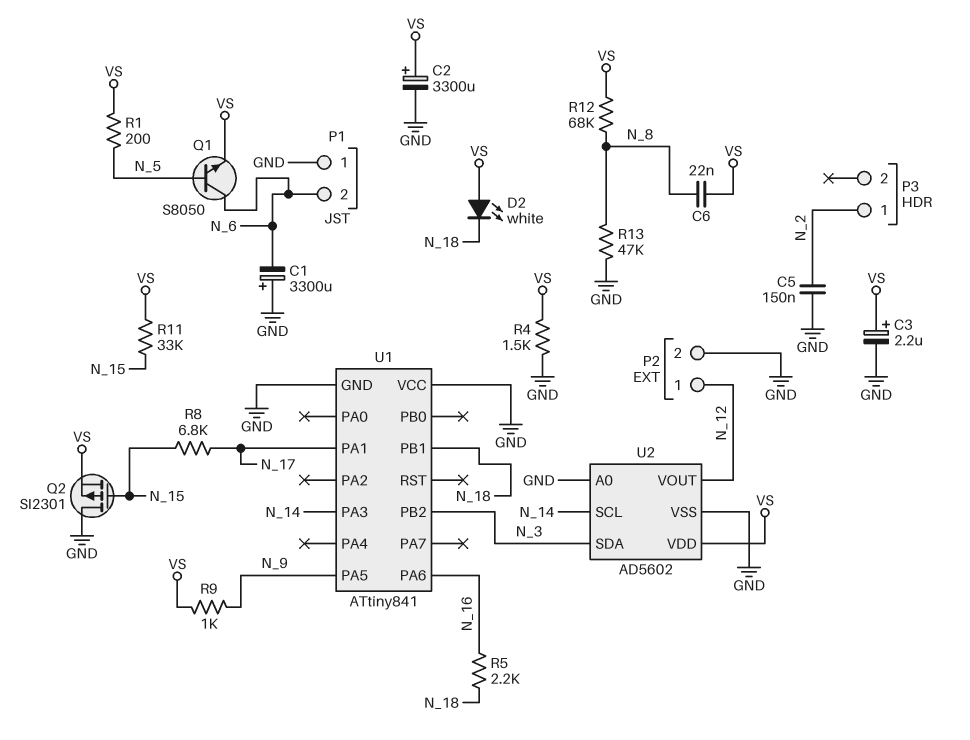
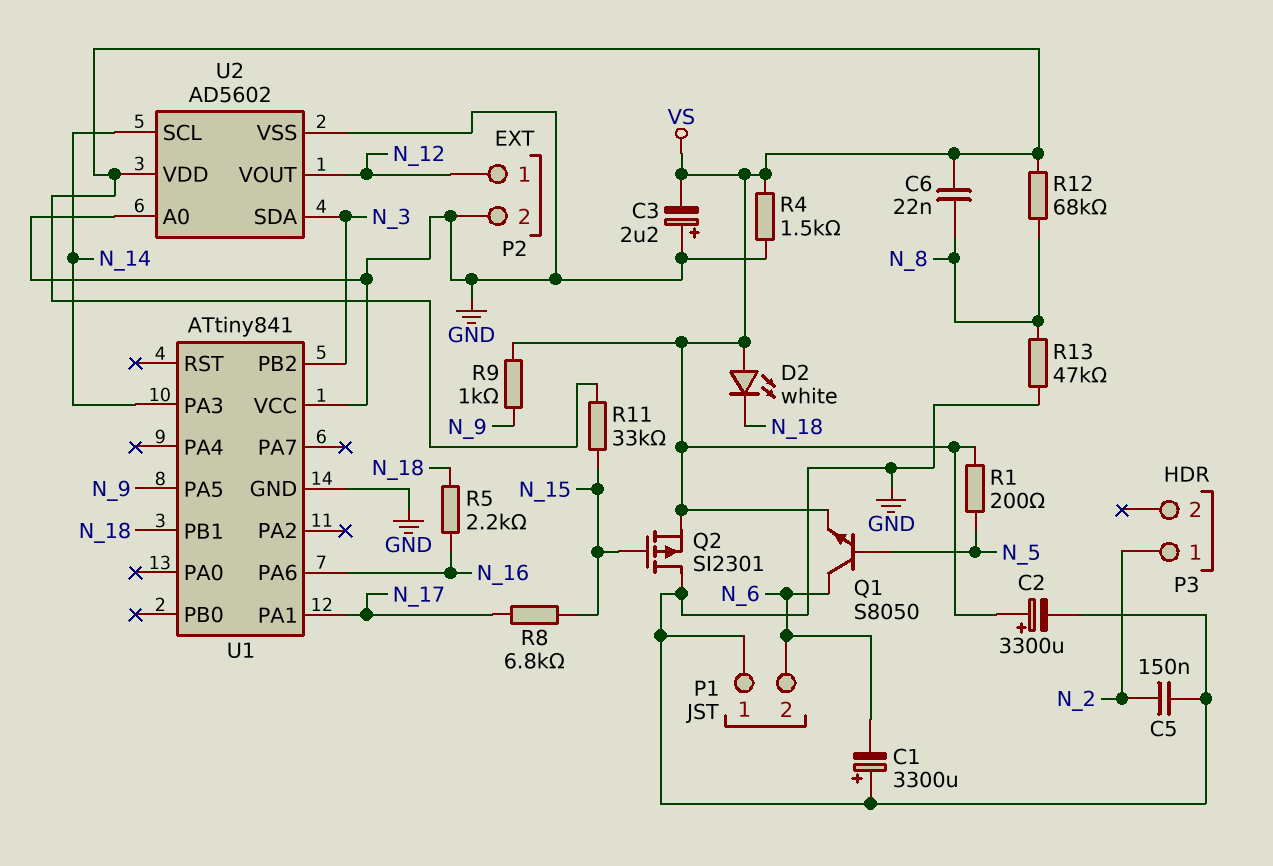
C3: 2.2uF (plus VS, minus GND) -> 2.2uF (plus GND, minus VS)

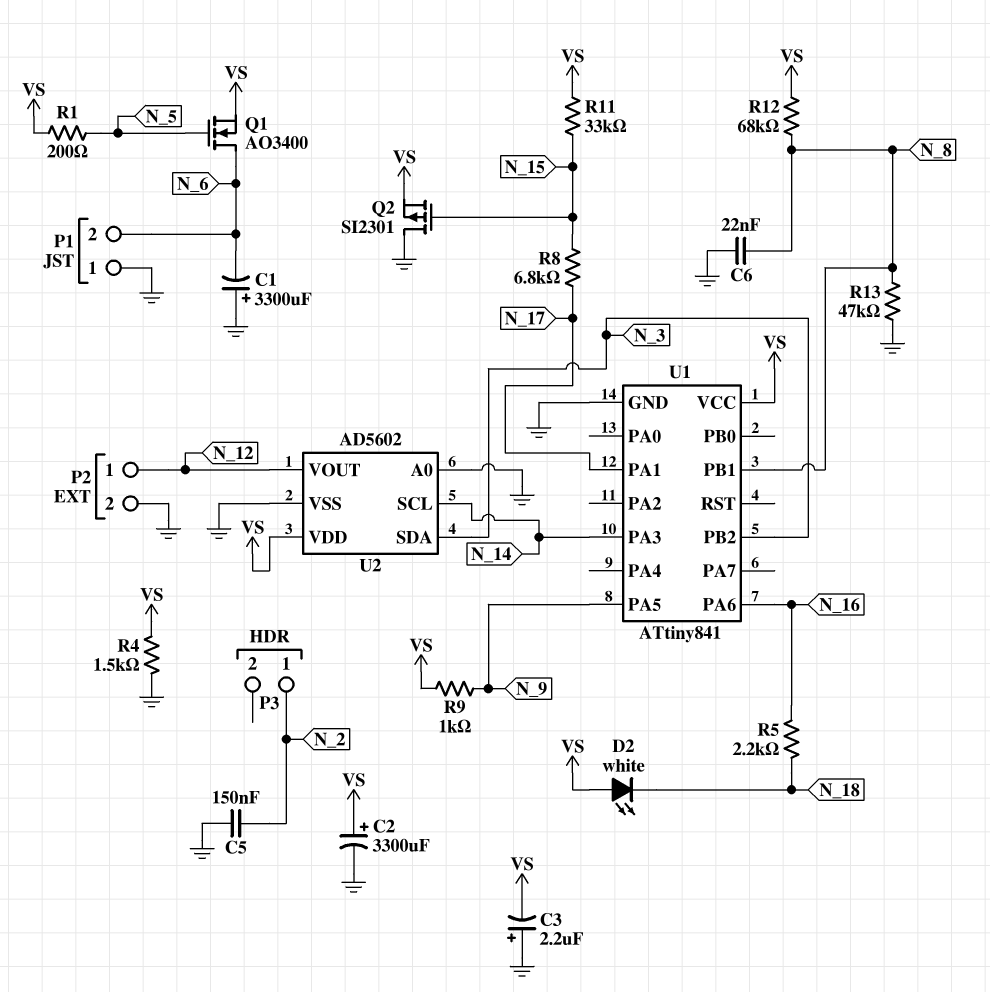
C6: 22nF (N_8, VS) -> 22nF (GND, N_8)
Q1: NPN S8050 (B N_5, C N_6, E VS) -> NMOS AO3400 (G N_5, D N_6, S VS)
U1 pin PB1: N_18 -> N_8
U1 pin VCC: GND -> VS

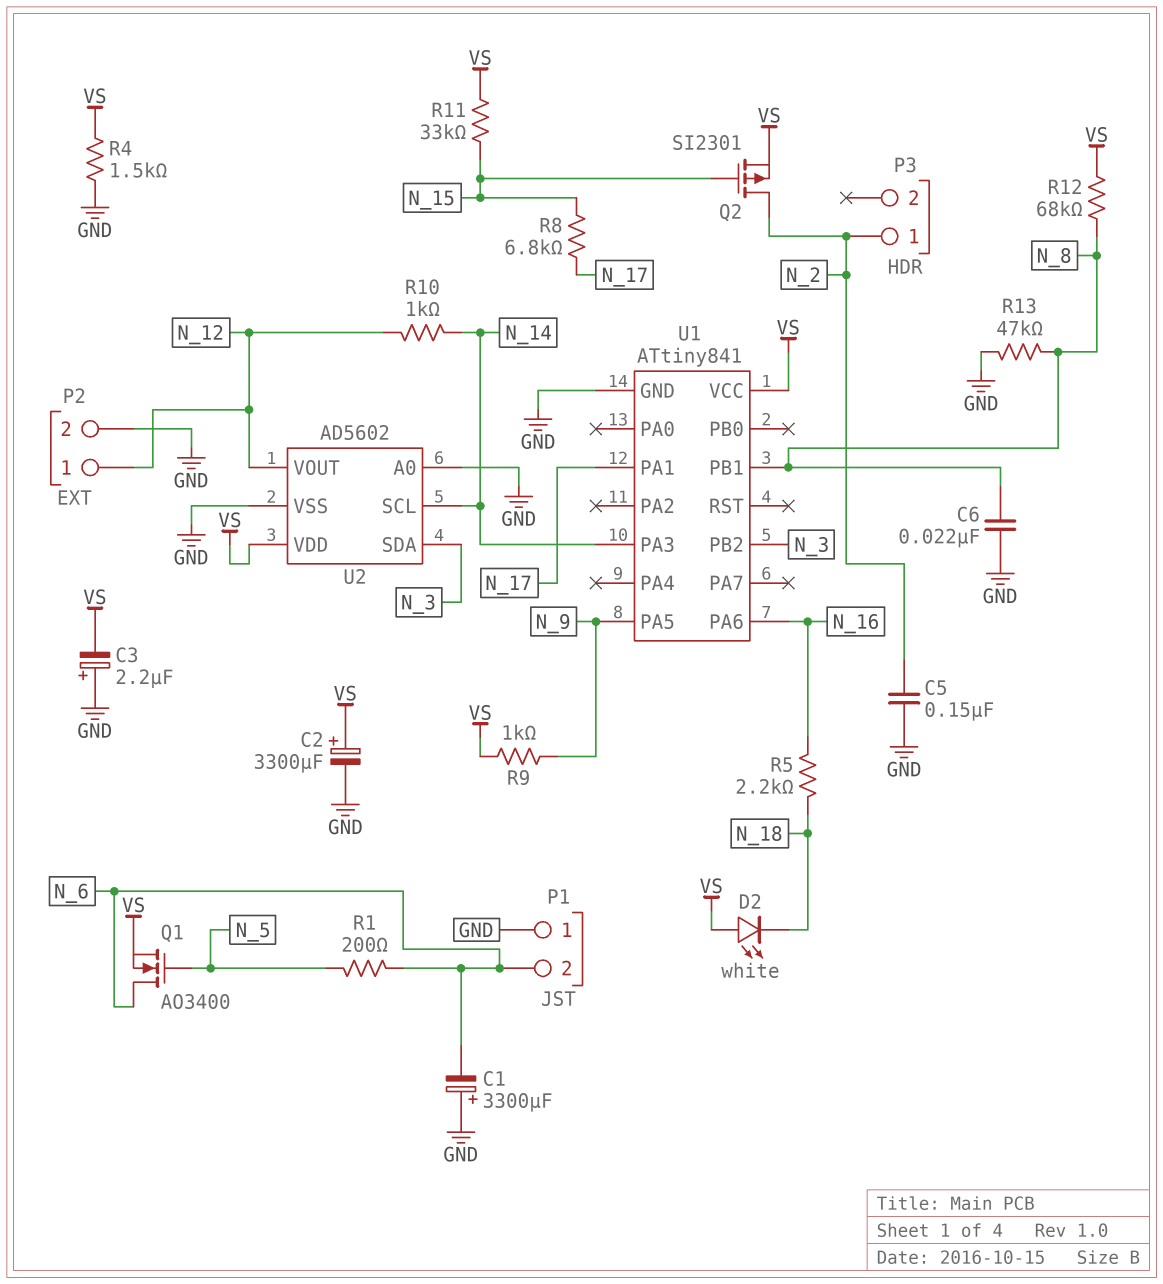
Q2: PMOS SI2301 (G N_15, D GND, S VS) -> PMOS SI2301 (G N_15, D N_2, S VS)
R1: 200 (N_5, VS) -> 200 (N_5, N_6)
R10: none -> 1k (N_12, N_14)

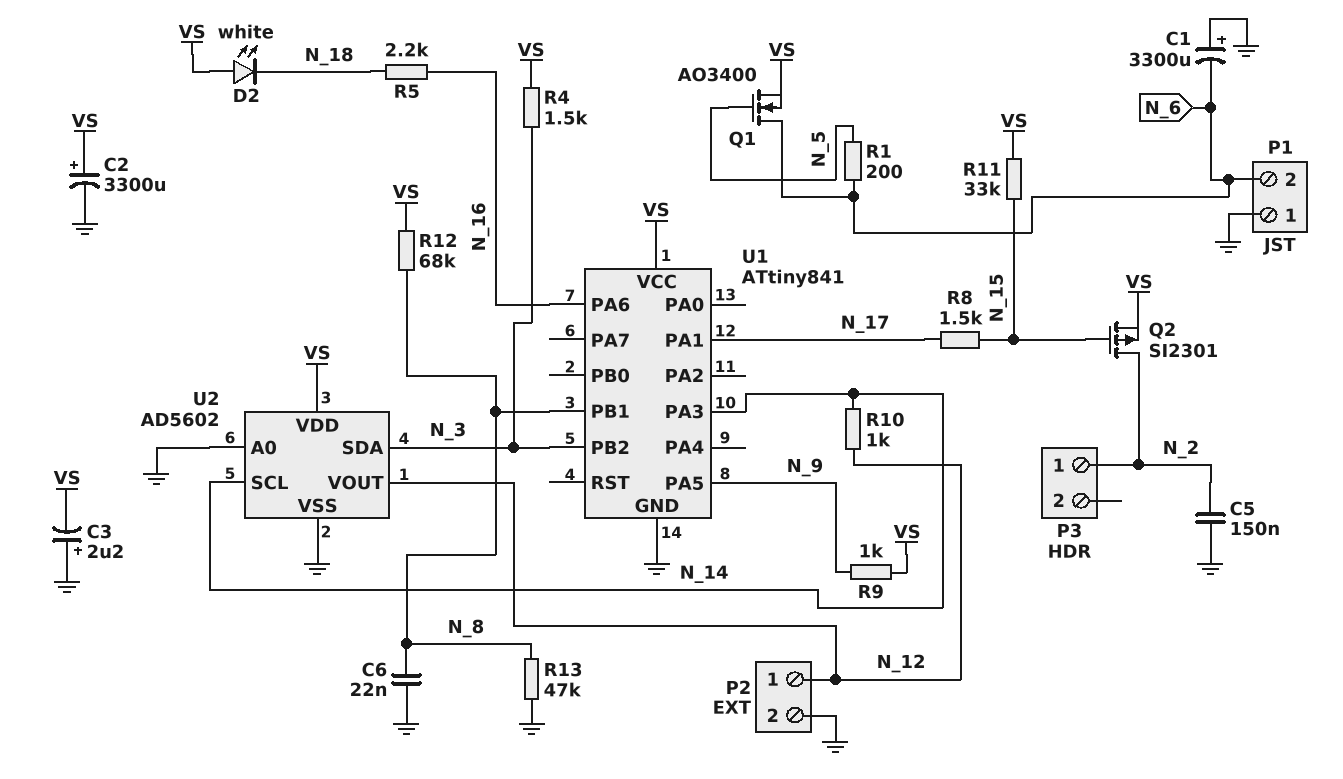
R4: 1.5k (GND, VS) -> 1.5k (N_3, VS)
R8: 6.8k (N_15, N_17) -> 1.5k (N_15, N_17)

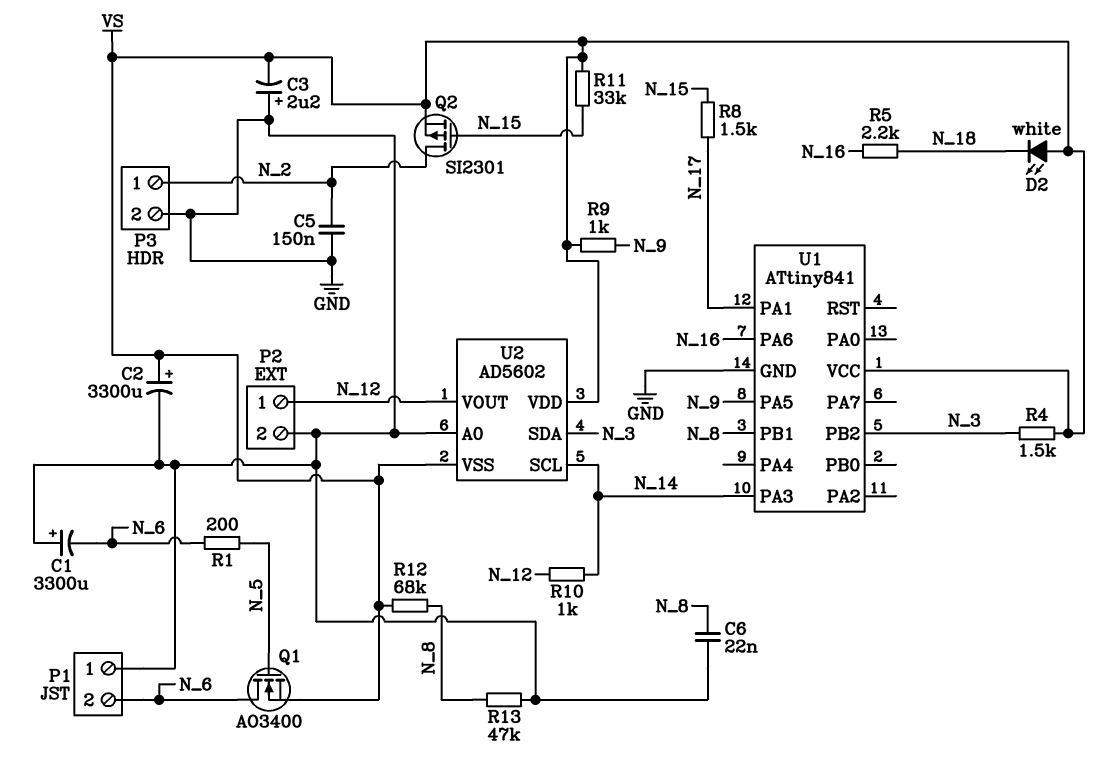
P3 pin 2: none -> GND
U2 pin VSS: GND -> VS

